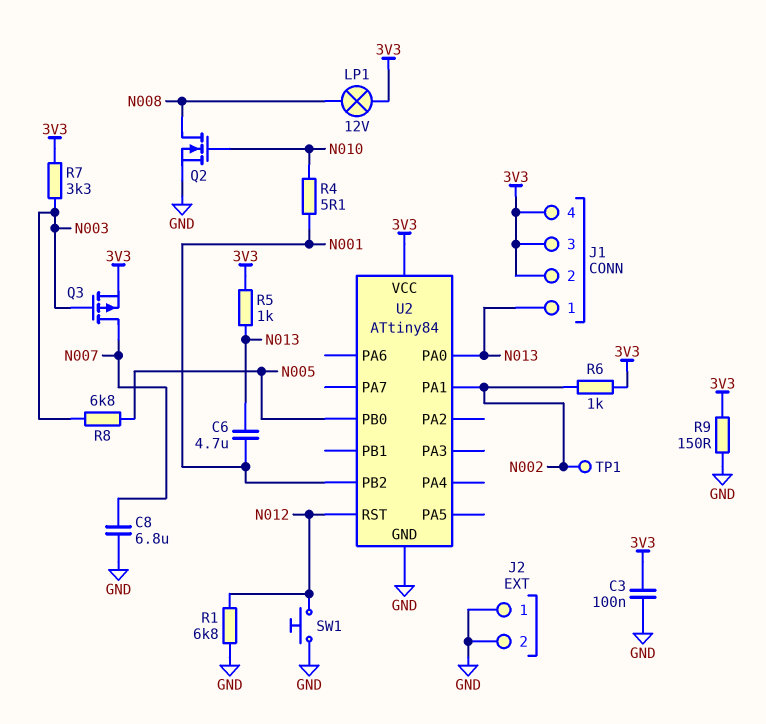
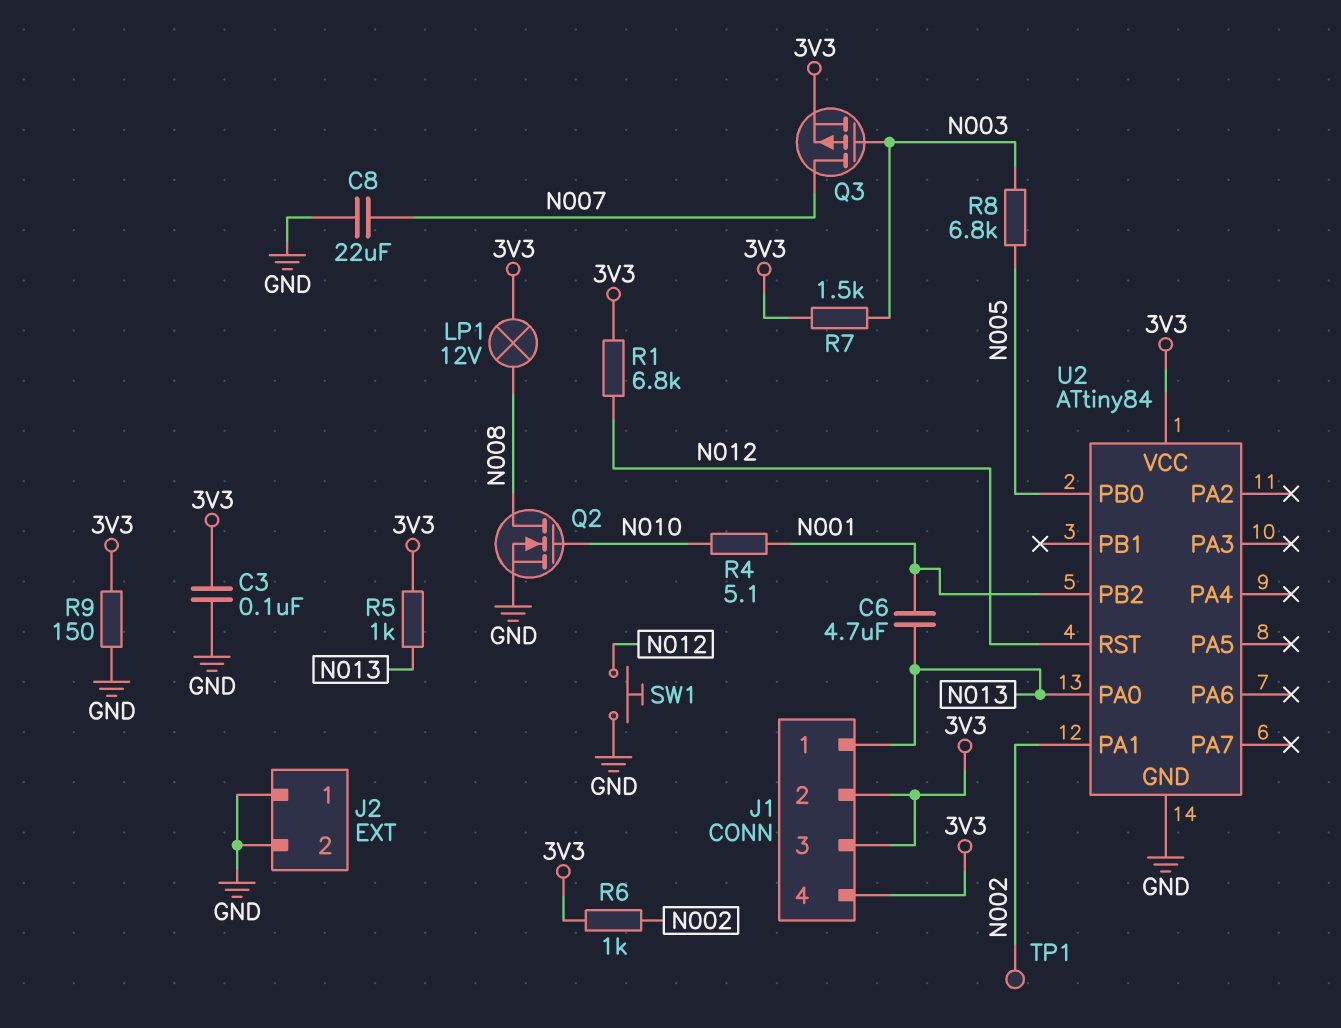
C8: 6.8uF (GND, N007) -> 22uF (GND, N007)
R1: 6.8k (GND, N012) -> 6.8k (3V3, N012)
R7: 3.3k (3V3, N003) -> 1.5k (3V3, N003)

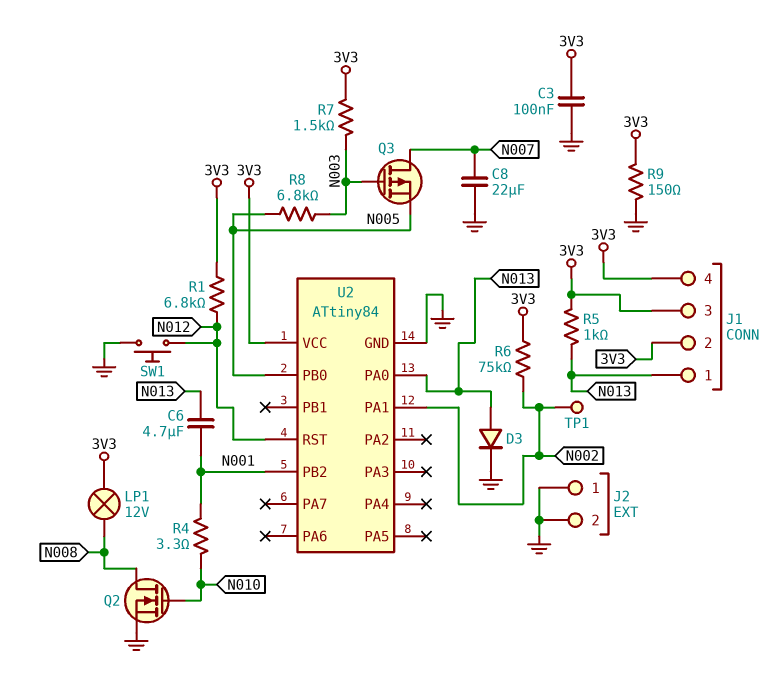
D3: none -> diode (A N013, K GND)
Q3: PMOS (G N003, D N007, S 3V3) -> PMOS (G N003, D N007, S N005)
R4: 5.1 (N001, N010) -> 3.3 (N001, N010)
R6: 1k (3V3, N002) -> 75k (3V3, N002)

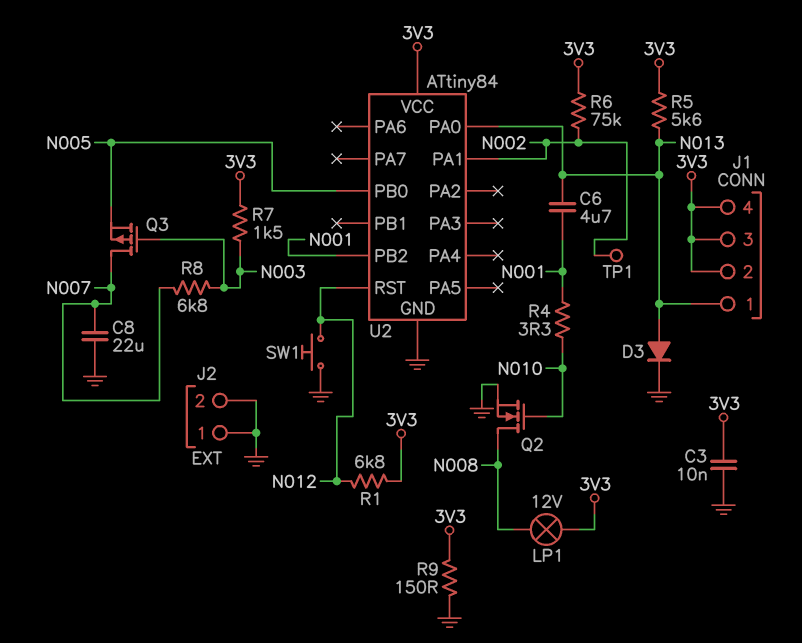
C3: 100nF (3V3, GND) -> 10nF (3V3, GND)
R5: 1k (3V3, N013) -> 5.6k (3V3, N013)
R8: 6.8k (N003, N005) -> 6.8k (N003, N007)

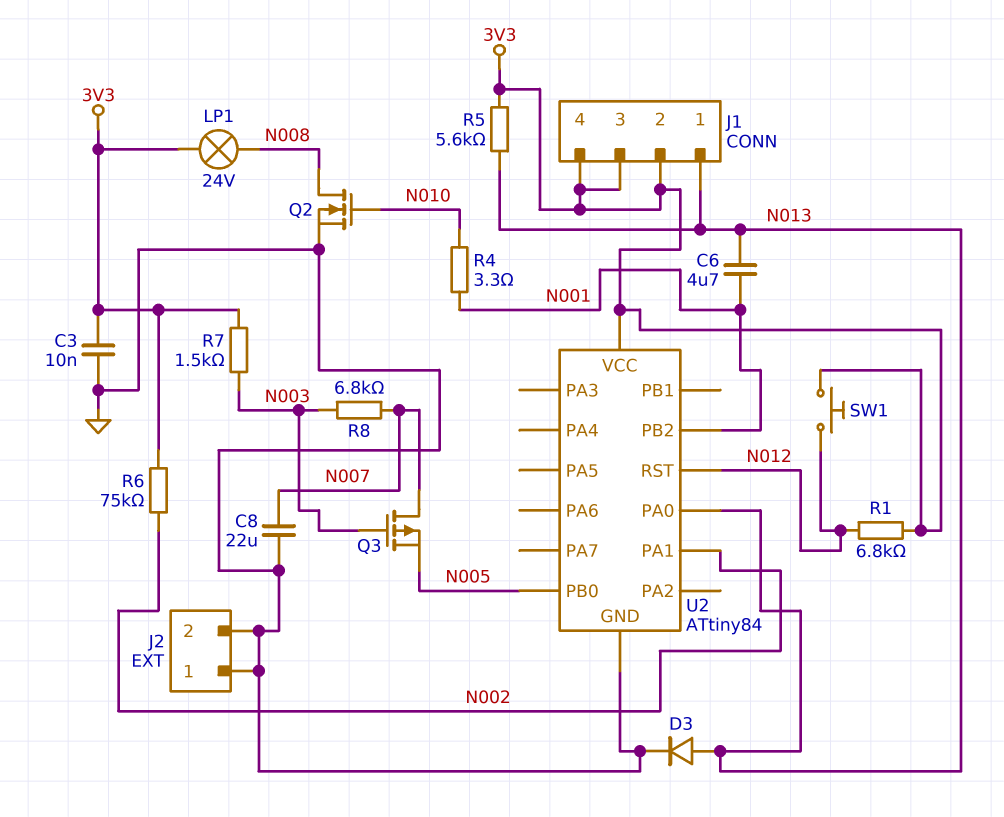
LP1: lamp 12V (3V3, N008) -> lamp 24V (3V3, N008)
R9: 150 (3V3, GND) -> none
SW1: button (GND, N012) -> button (3V3, N012)
TP1: test point (N002) -> none

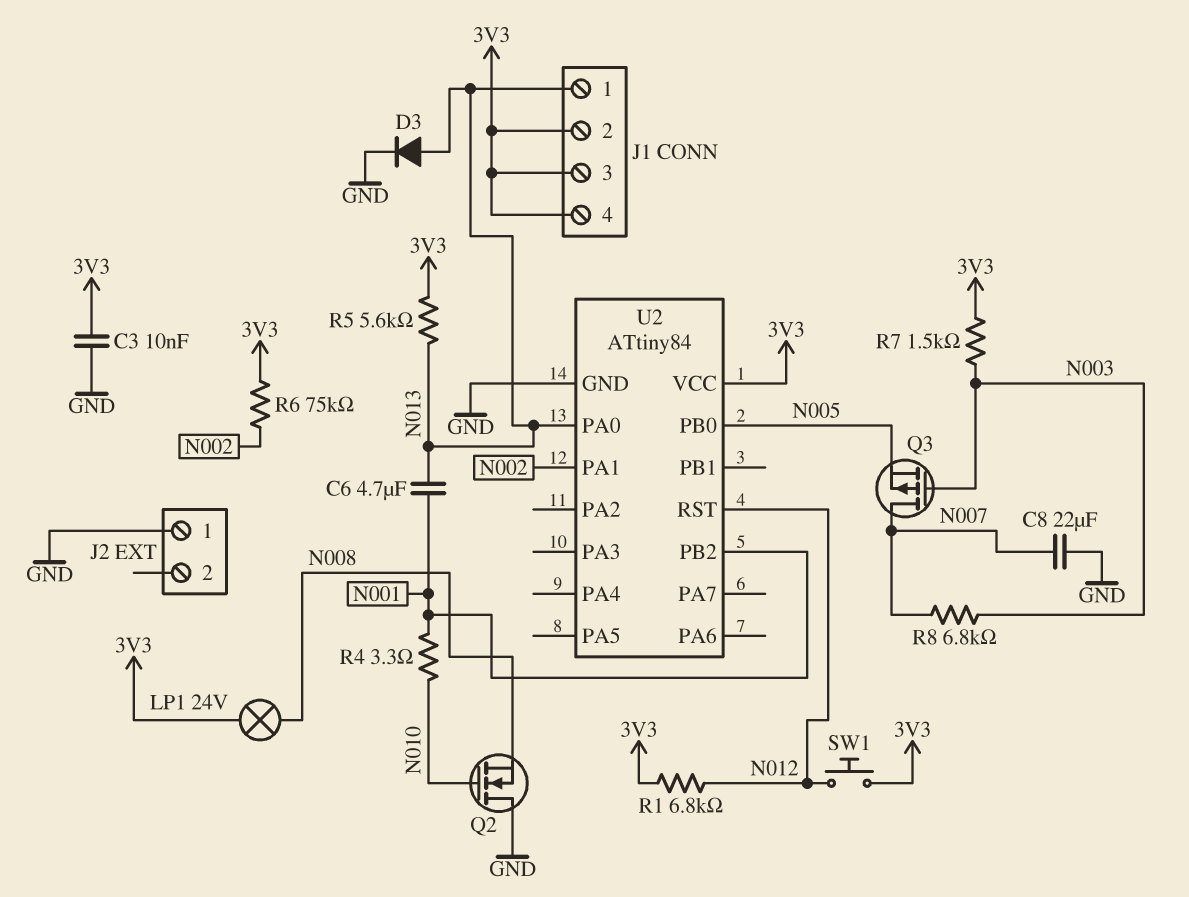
J2 pin 2: GND -> none
Q2: NMOS (G N010, D N008, S GND) -> NMOS (G N010, D GND, S N008)

